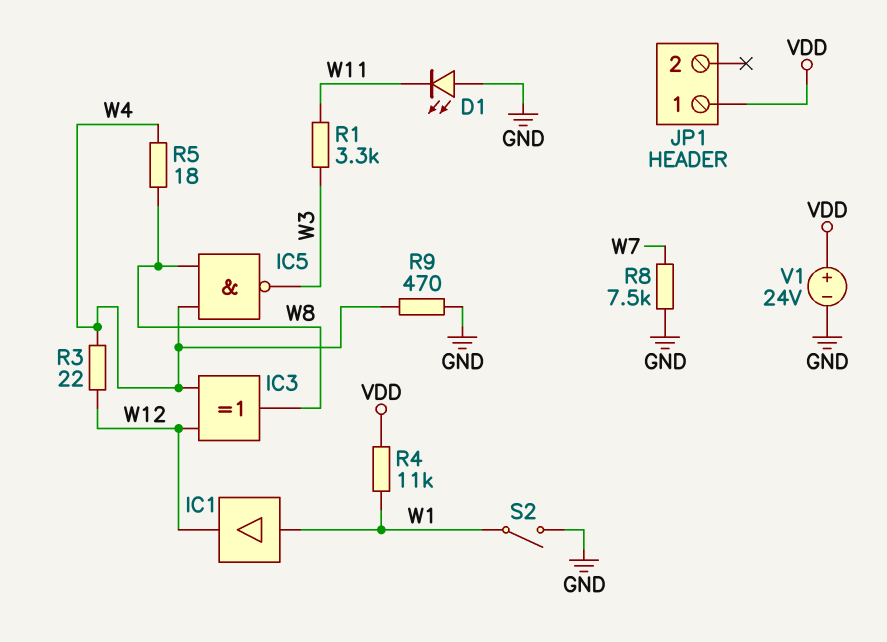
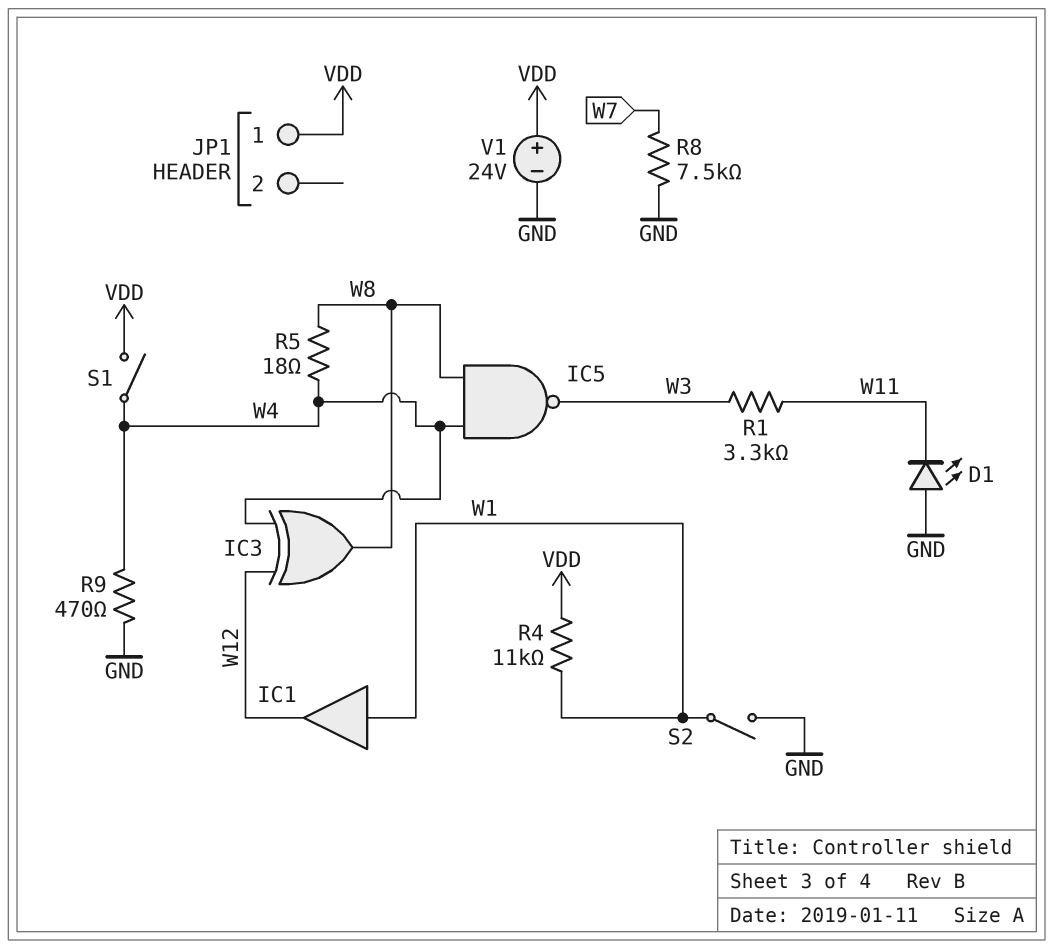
R3: 22 (W4, W12) -> none
S1: none -> switch (VDD, W4)

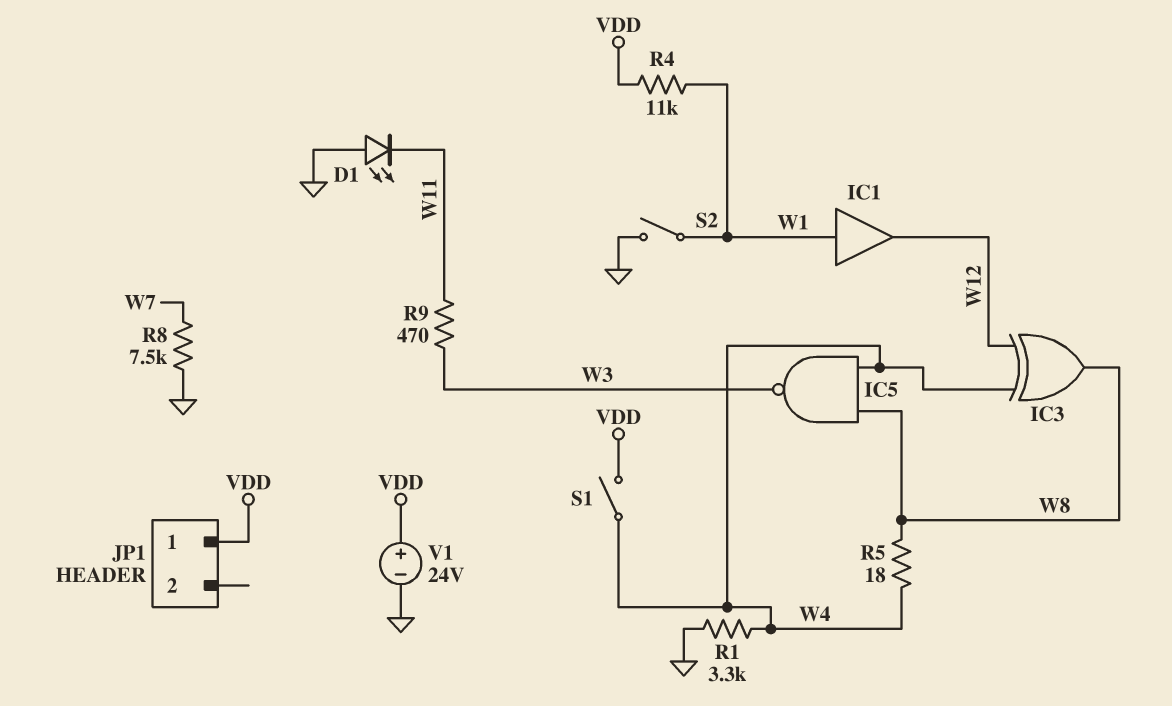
R1: 3.3k (W3, W11) -> 3.3k (GND, W4)
R9: 470 (GND, W4) -> 470 (W3, W11)

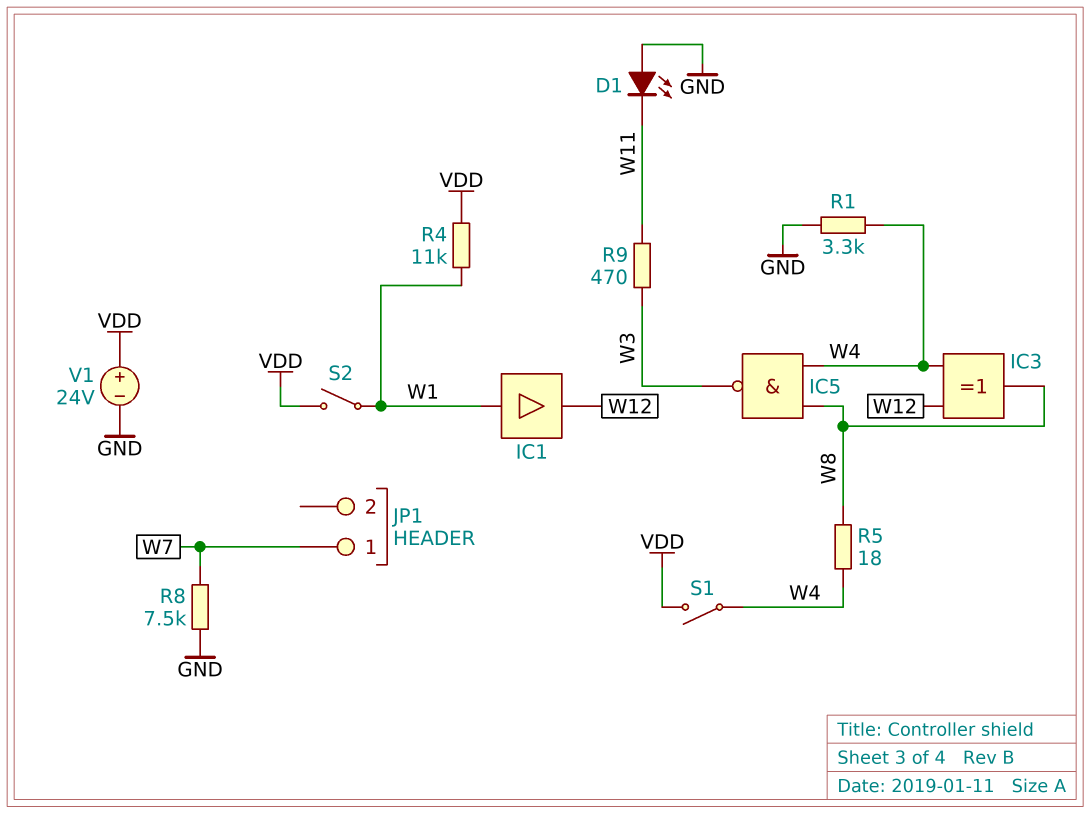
JP1 pin 1: VDD -> W7
S2: switch (GND, W1) -> switch (VDD, W1)

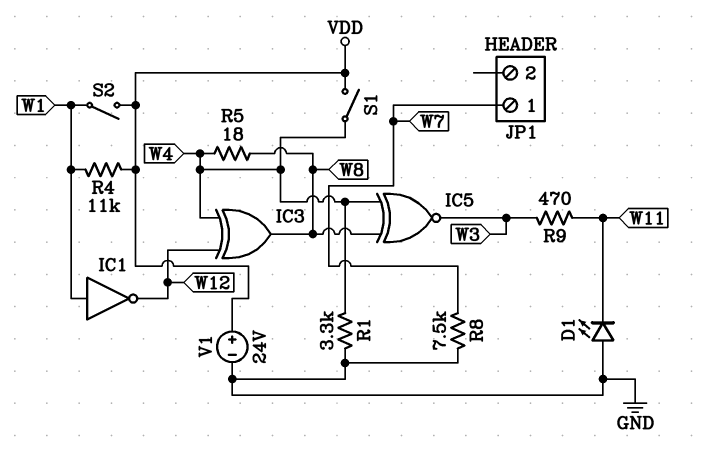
IC1: buffer (in W1, out W12) -> NOT (in W1, out W12)
IC5: NAND (in W4, in W8, out W3) -> XNOR (in W4, in W8, out W3)

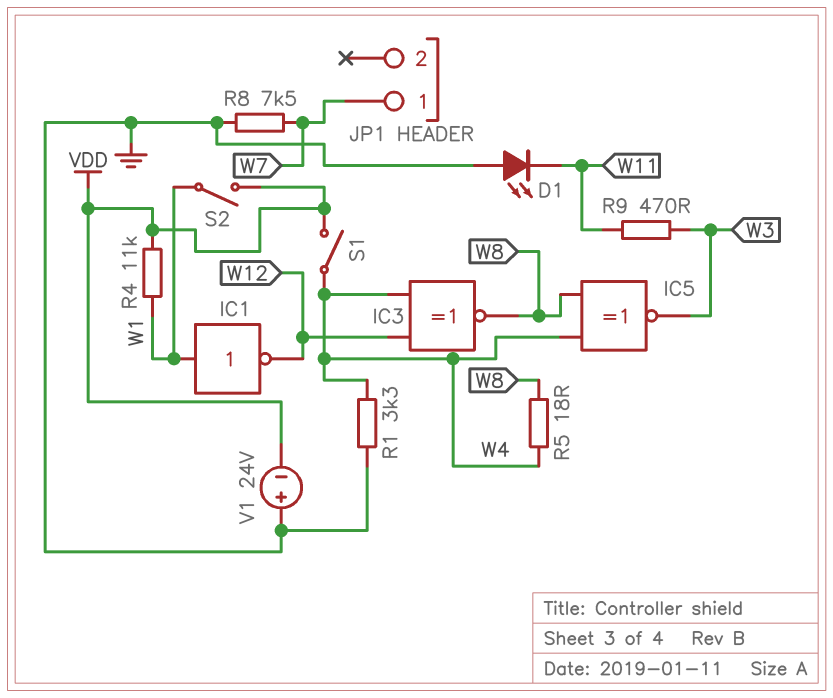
IC3: XOR (in W4, in W12, out W8) -> XNOR (in W4, in W12, out W8)
V1: 24V (plus VDD, minus GND) -> 24V (plus GND, minus VDD)

